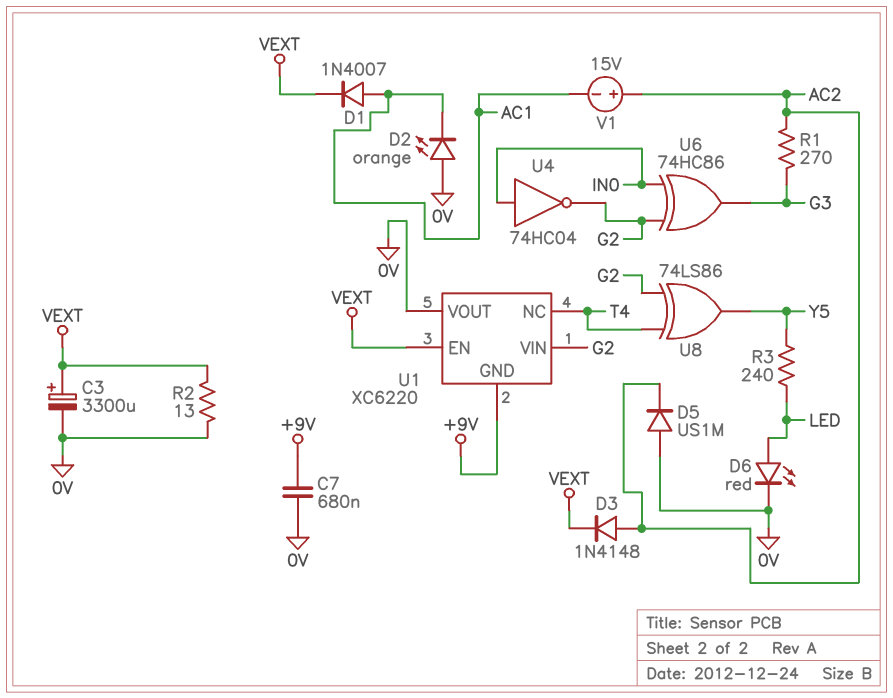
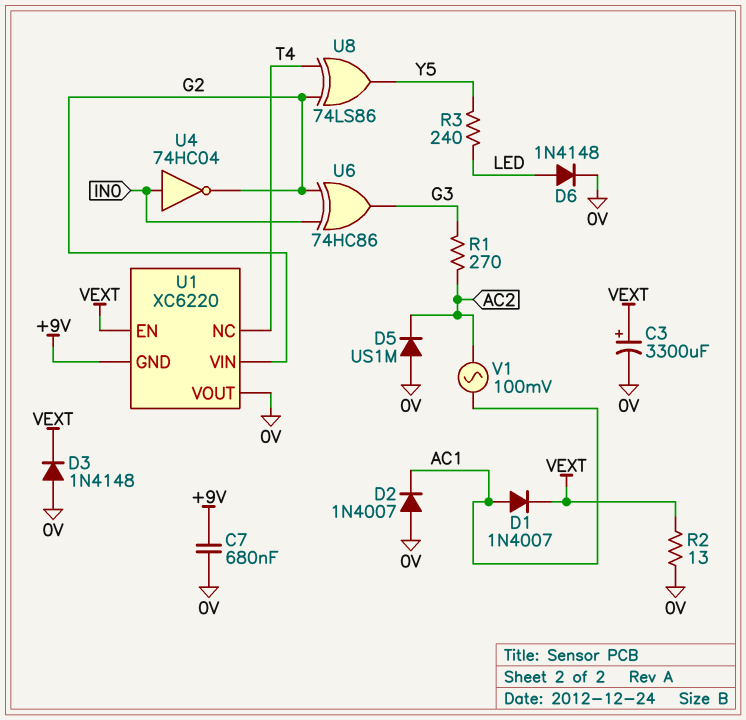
D2: LED orange (A 0V, K AC1) -> diode 1N4007 (A 0V, K AC1)
D3: diode 1N4148 (A AC2, K VEXT) -> diode 1N4148 (A 0V, K VEXT)
D6: LED red (A LED, K 0V) -> diode 1N4148 (A LED, K 0V)
V1: 15V (plus AC2, minus AC1) -> AC 100mV (AC1, AC2)

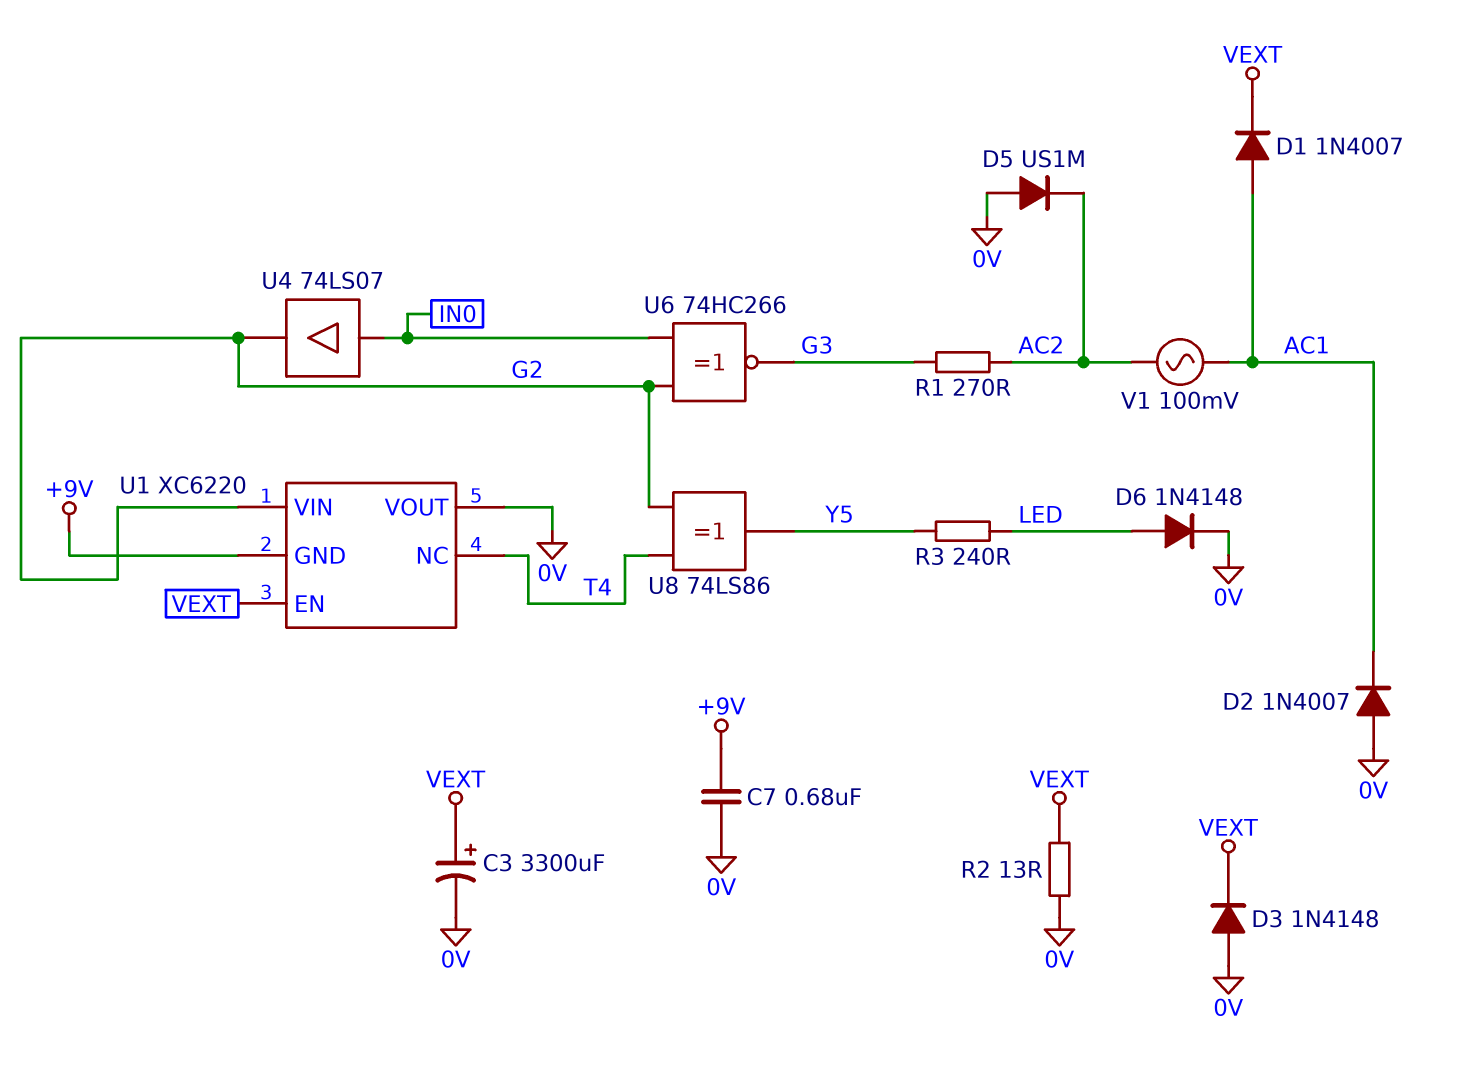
U4: NOT 74HC04 (in IN0, out G2) -> buffer 74LS07 (in IN0, out G2)
U6: XOR 74HC86 (in G2, in IN0, out G3) -> XNOR 74HC266 (in G2, in IN0, out G3)

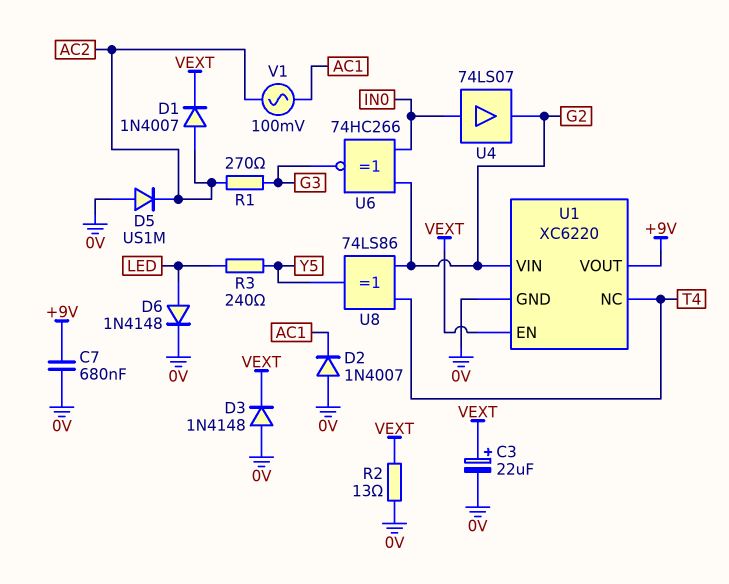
C3: 3300uF (plus VEXT, minus 0V) -> 22uF (plus VEXT, minus 0V)
D1: diode 1N4007 (A AC1, K VEXT) -> diode 1N4007 (A AC2, K VEXT)
U1 pin GND: +9V -> 0V
U1 pin VOUT: 0V -> +9V

